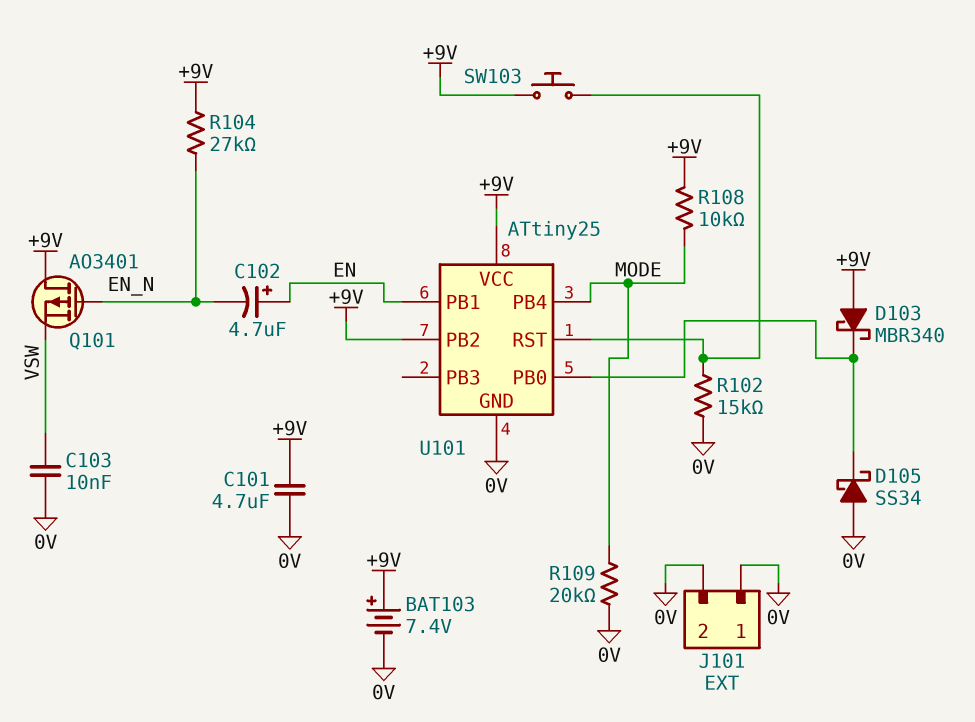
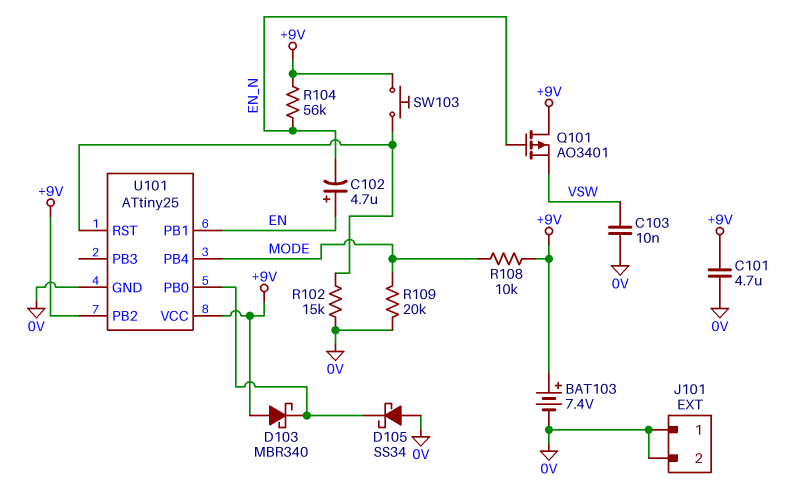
R104: 27k (+9V, EN_N) -> 56k (+9V, EN_N)

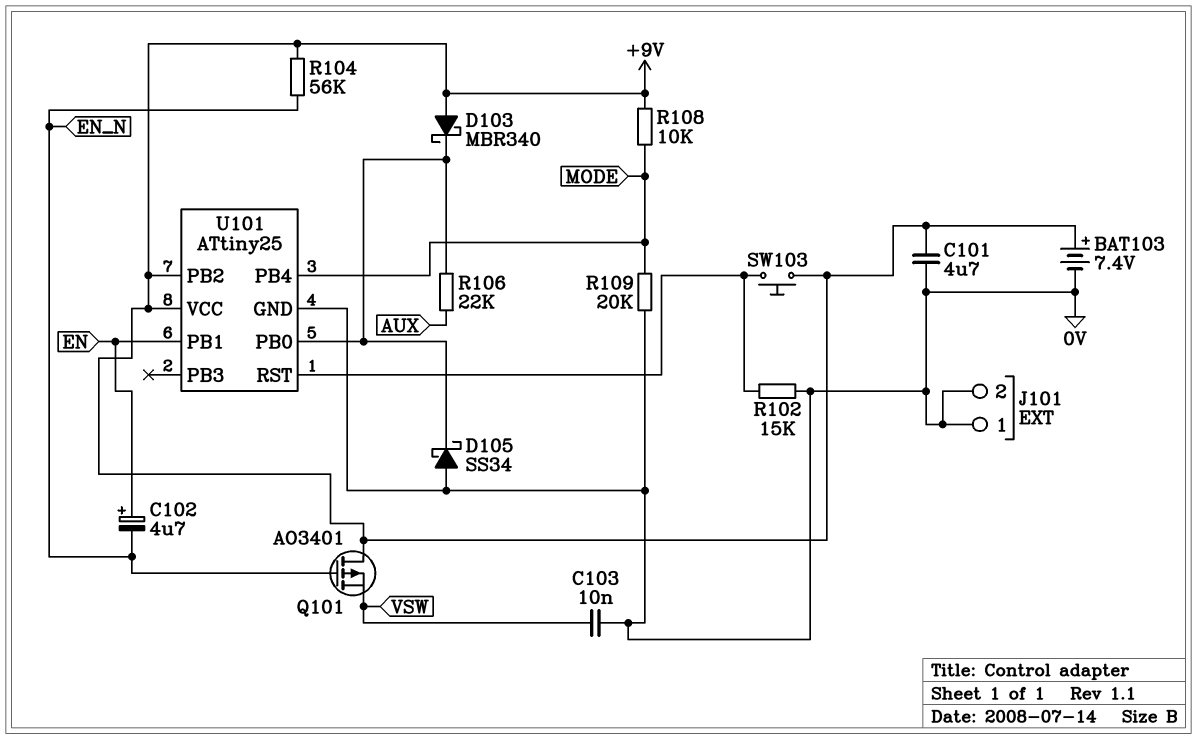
R106: none -> 22k (AUX, U101/PB0)

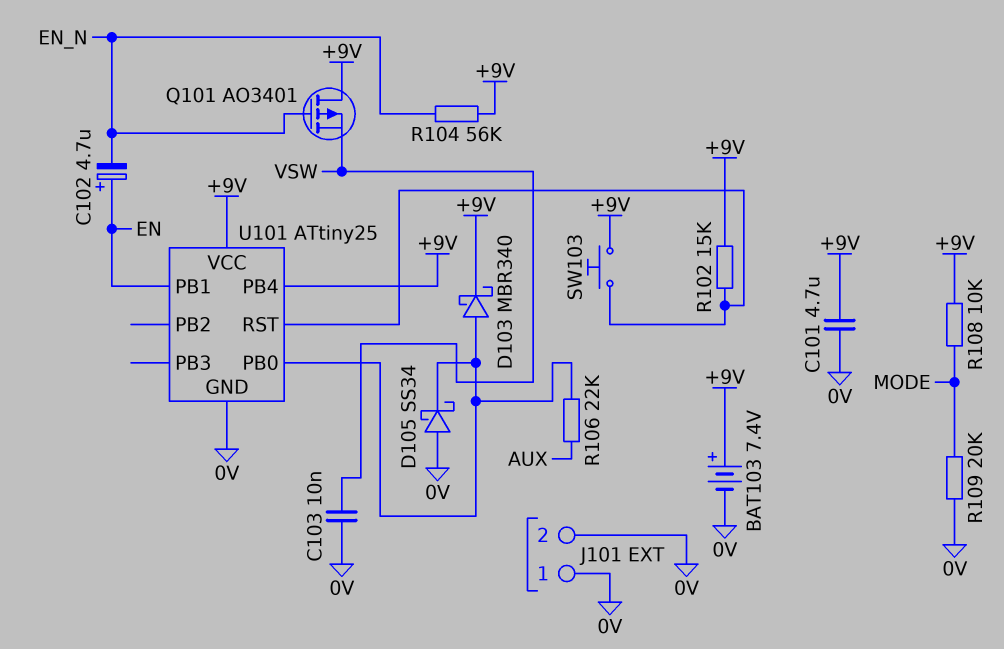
D103: schottky MBR340 (A +9V, K U101/PB0) -> schottky MBR340 (A U101/PB0, K +9V)
R102: 15k (0V, U101/RST) -> 15k (+9V, U101/RST)
U101 pin PB2: +9V -> none
U101 pin PB4: MODE -> +9V

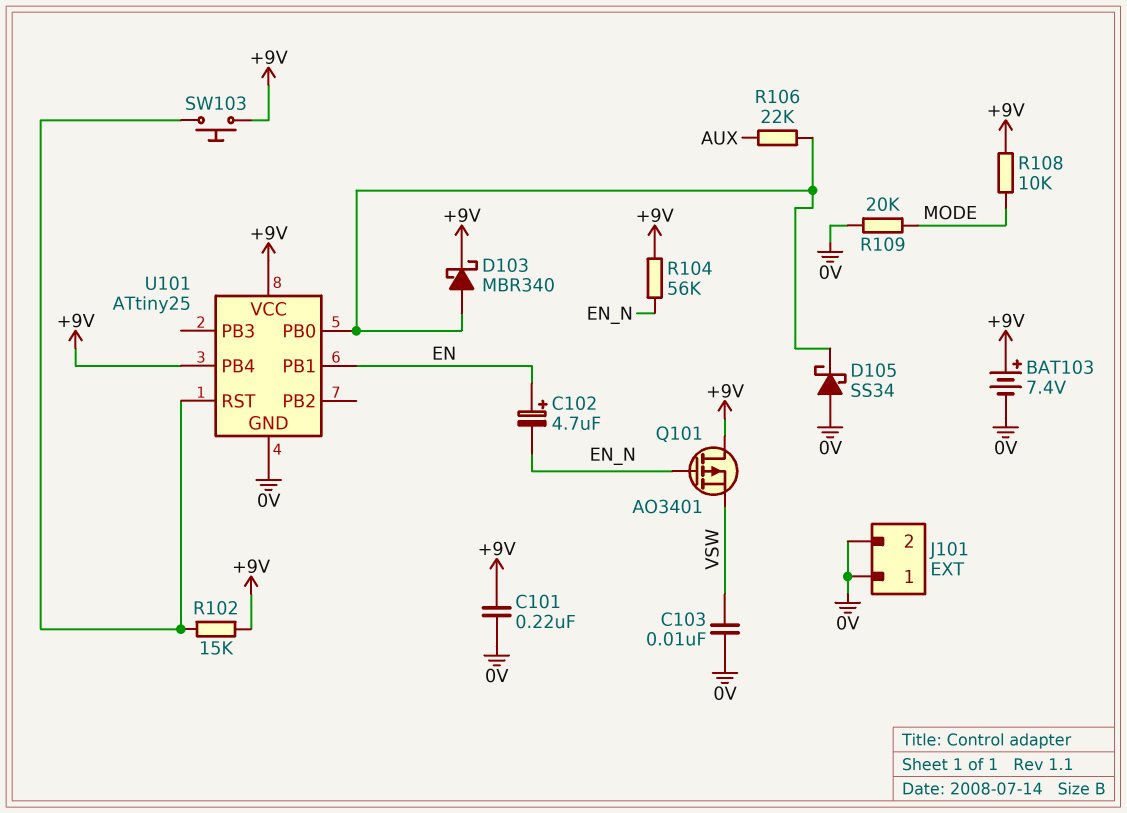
C101: 4.7uF (+9V, 0V) -> 220nF (+9V, 0V)

